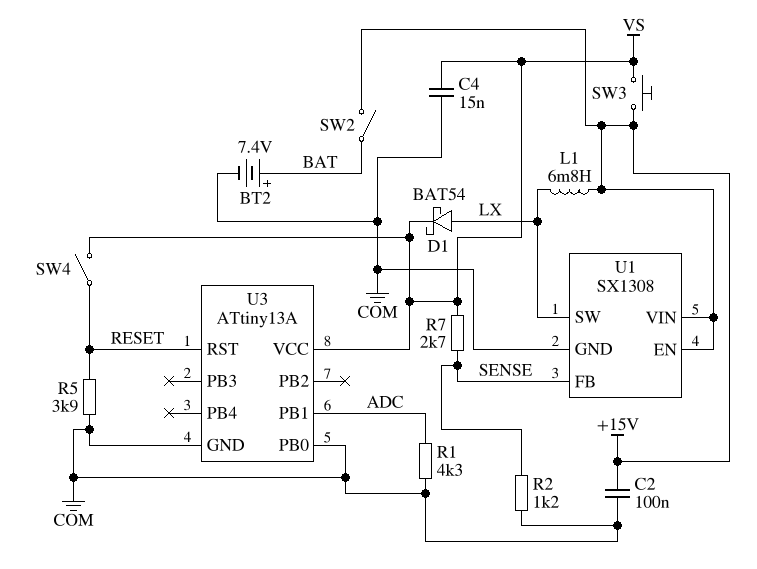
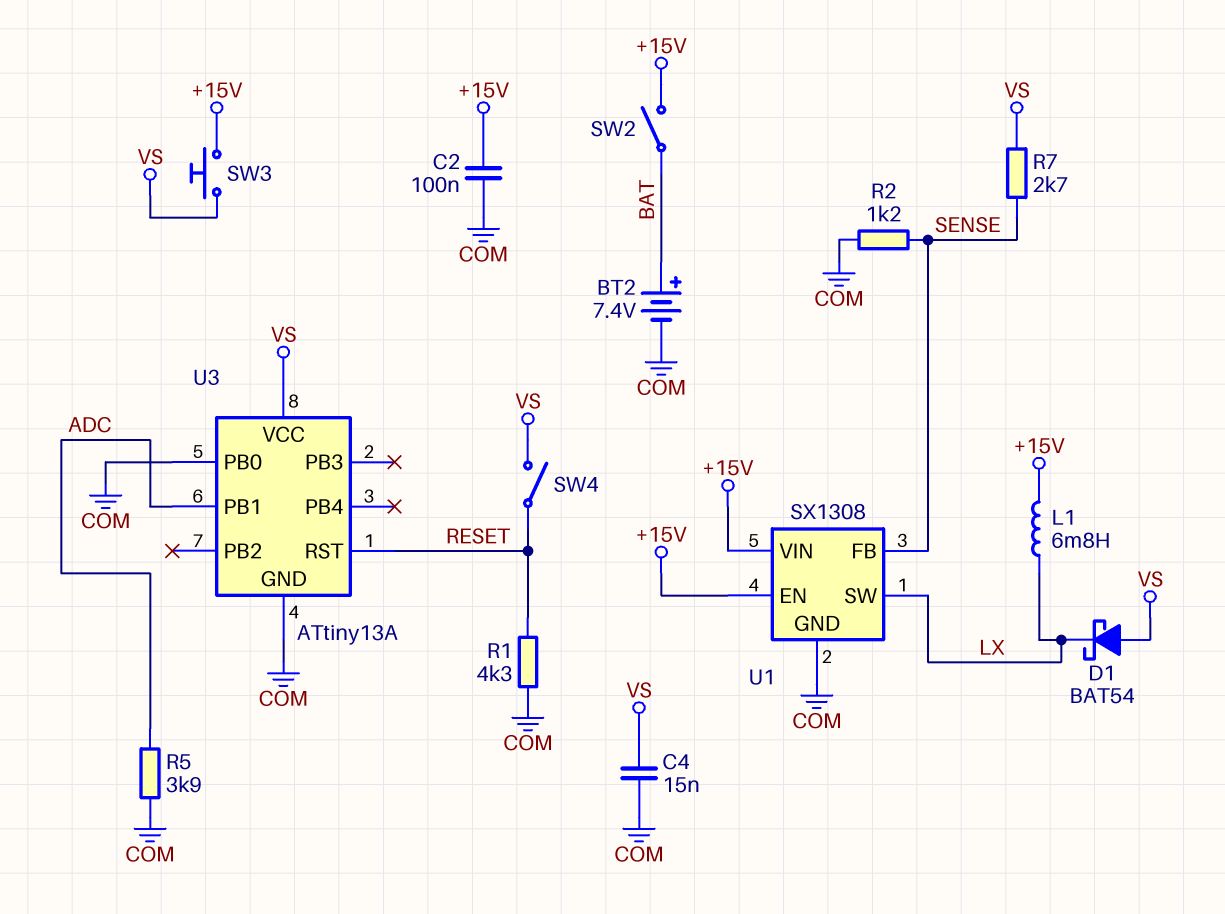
D1: schottky BAT54 (A LX, K VS) -> schottky BAT54 (A VS, K LX)
R1: 4.3k (ADC, COM) -> 4.3k (COM, RESET)
R5: 3.9k (COM, RESET) -> 3.9k (ADC, COM)

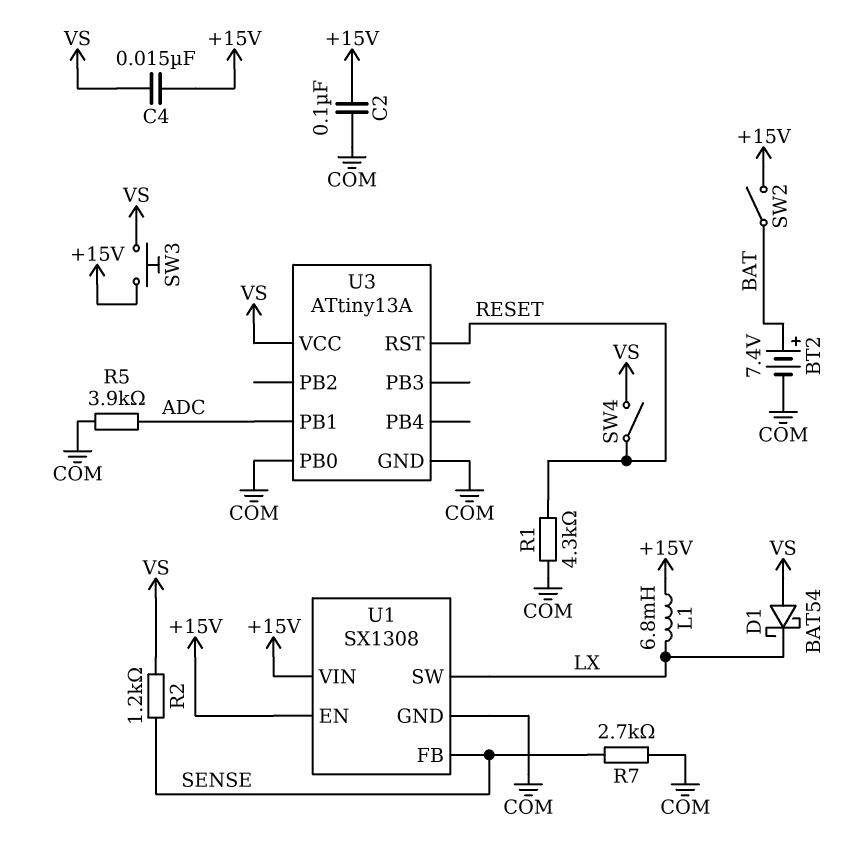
C4: 15nF (COM, VS) -> 15nF (+15V, VS)
R2: 1.2k (COM, SENSE) -> 1.2k (SENSE, VS)
R7: 2.7k (SENSE, VS) -> 2.7k (COM, SENSE)

